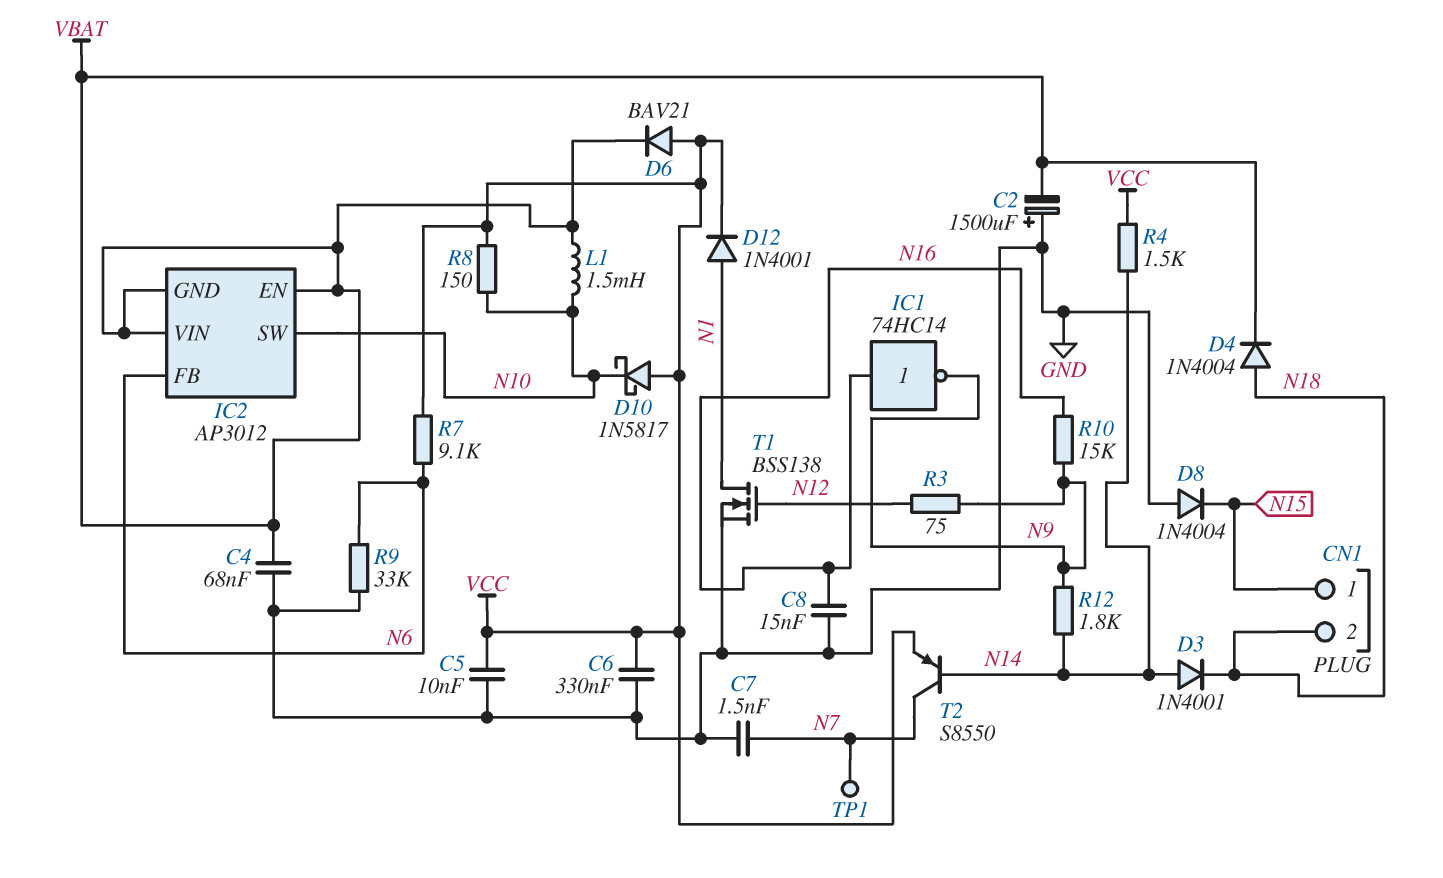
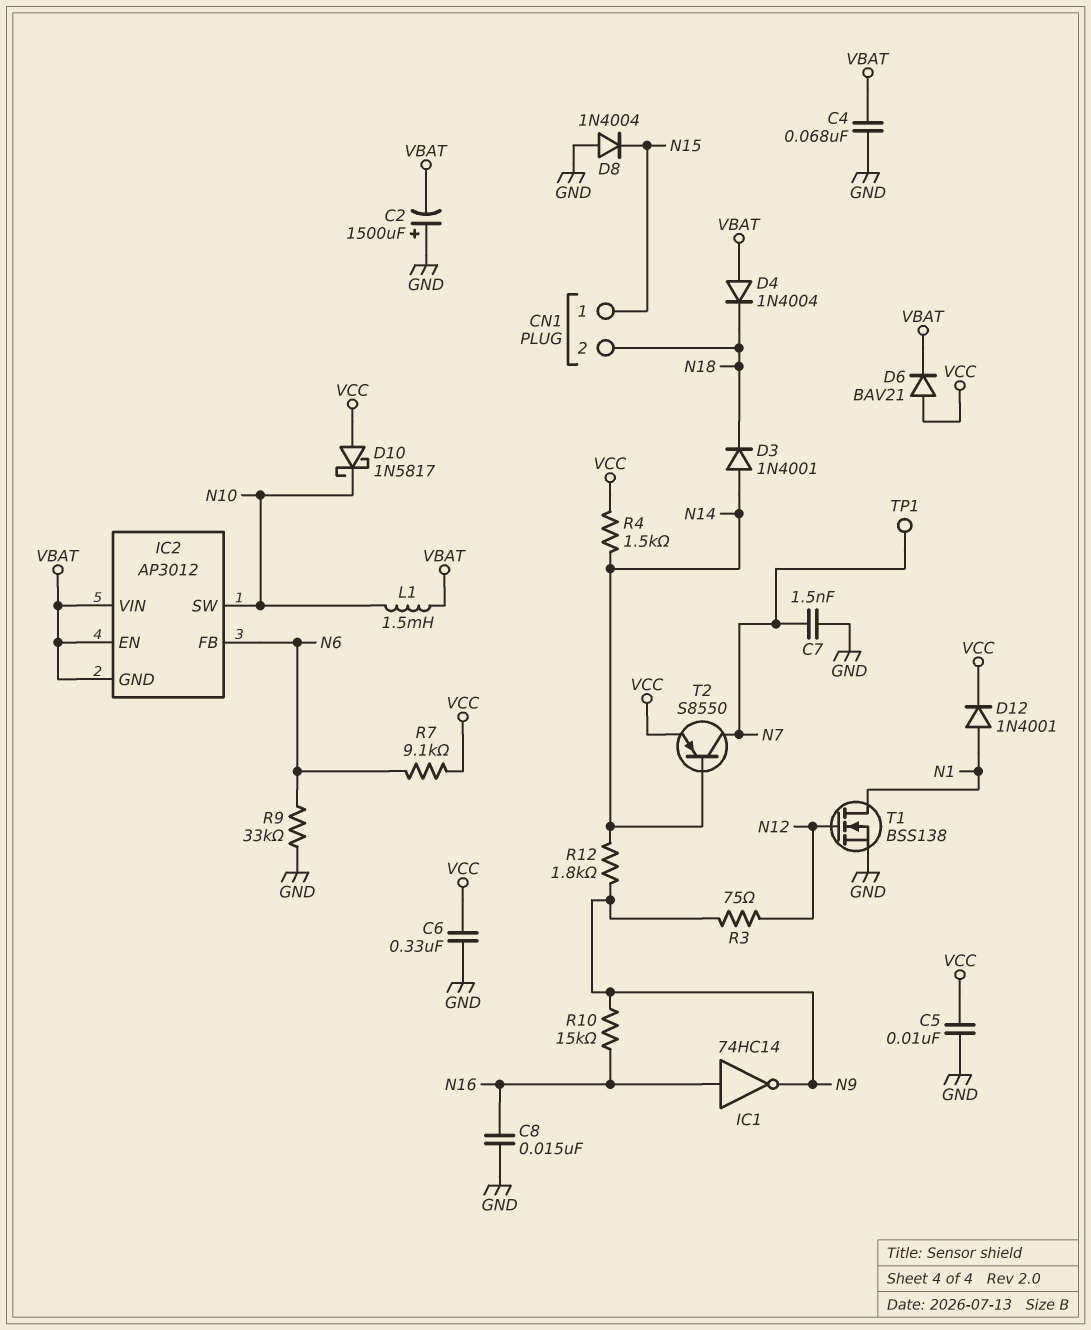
D4: diode 1N4004 (A N18, K VBAT) -> diode 1N4004 (A VBAT, K N18)
R8: 150 (N10, VCC) -> none

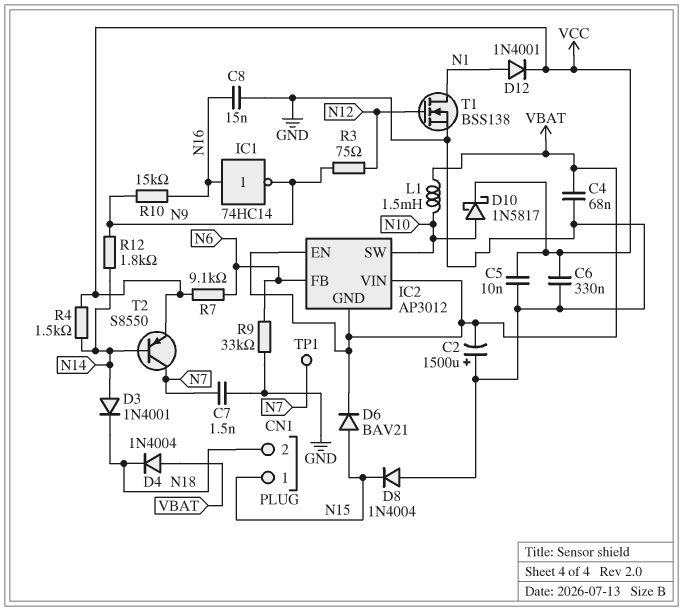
D6: diode BAV21 (A VCC, K VBAT) -> diode BAV21 (A N15, K VBAT)
D10: schottky 1N5817 (A VCC, K N10) -> schottky 1N5817 (A N10, K VCC)

